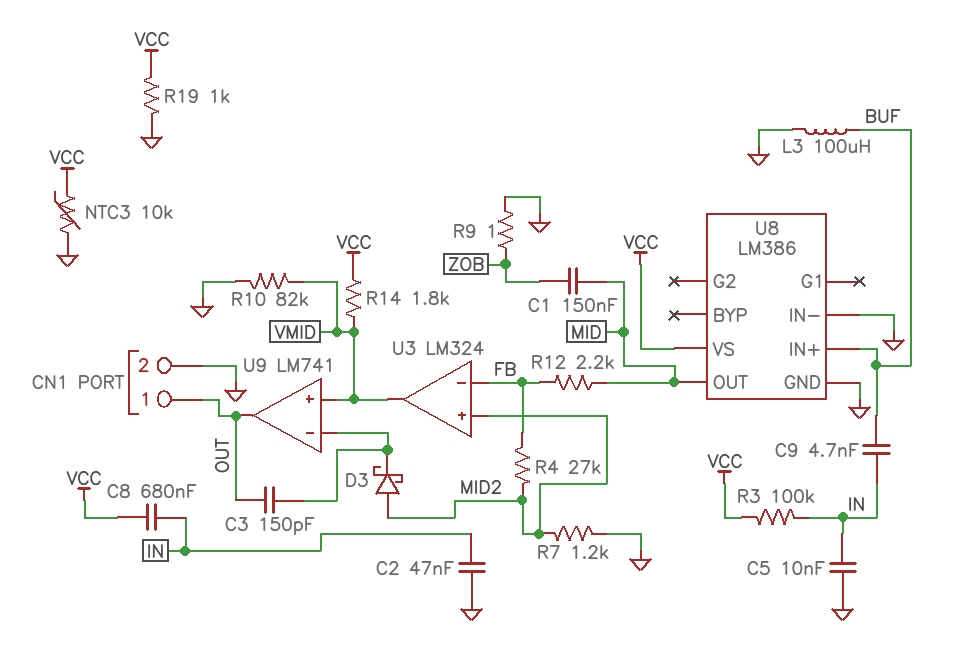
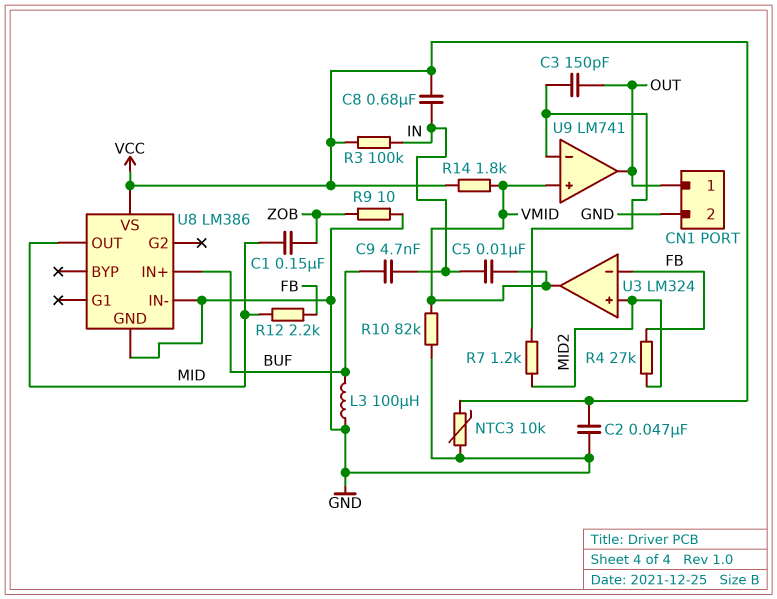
C2: 47nF (GND, IN) -> 47nF (GND, VCC)
C5: 10nF (GND, IN) -> 10nF (IN, VMID)
D3: schottky (A MID2, K U9/in-) -> none
R7: 1.2k (GND, MID2) -> 1.2k (MID2, U9/in-)
R9: 1 (GND, ZOB) -> 10 (GND, ZOB)
R19: 1k (GND, VCC) -> none

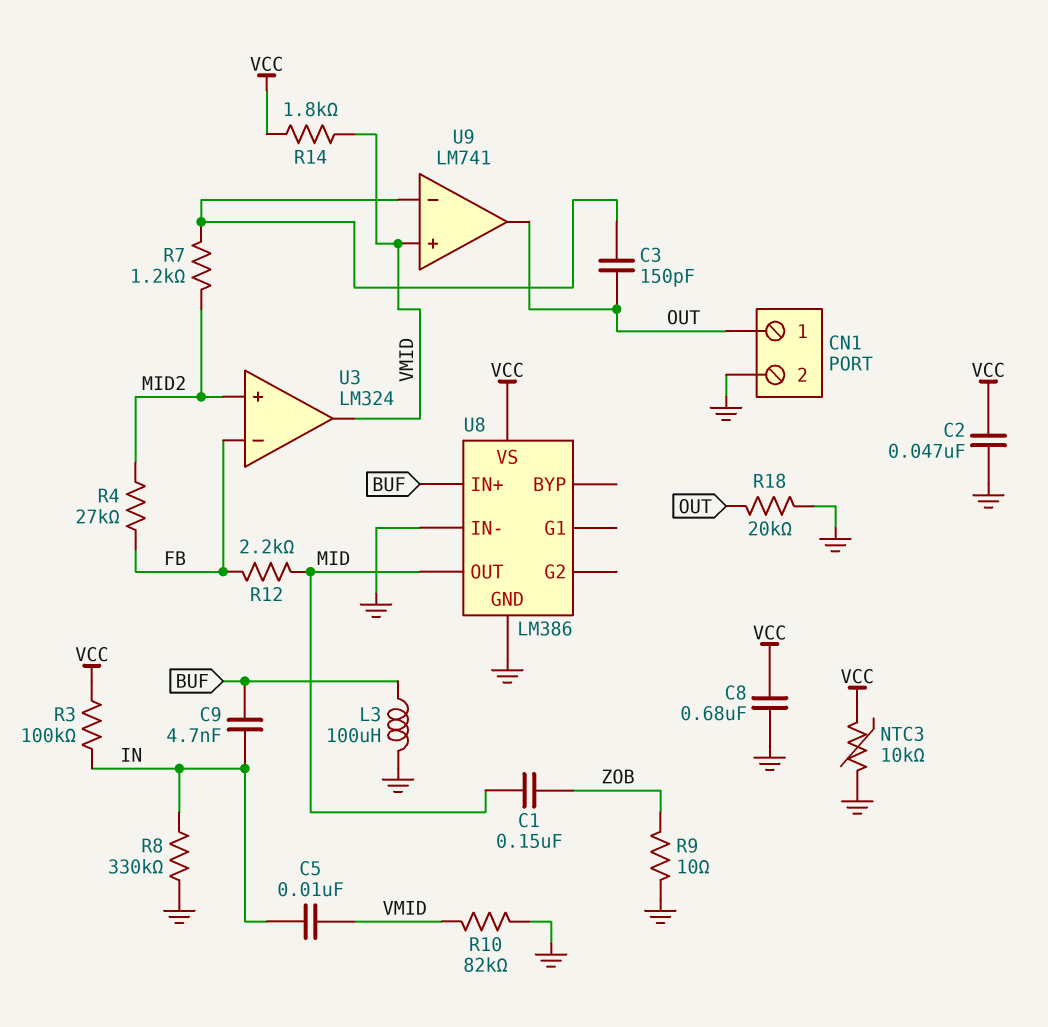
C8: 680nF (IN, VCC) -> 680nF (GND, VCC)
R8: none -> 330k (GND, IN)
R18: none -> 20k (GND, OUT)

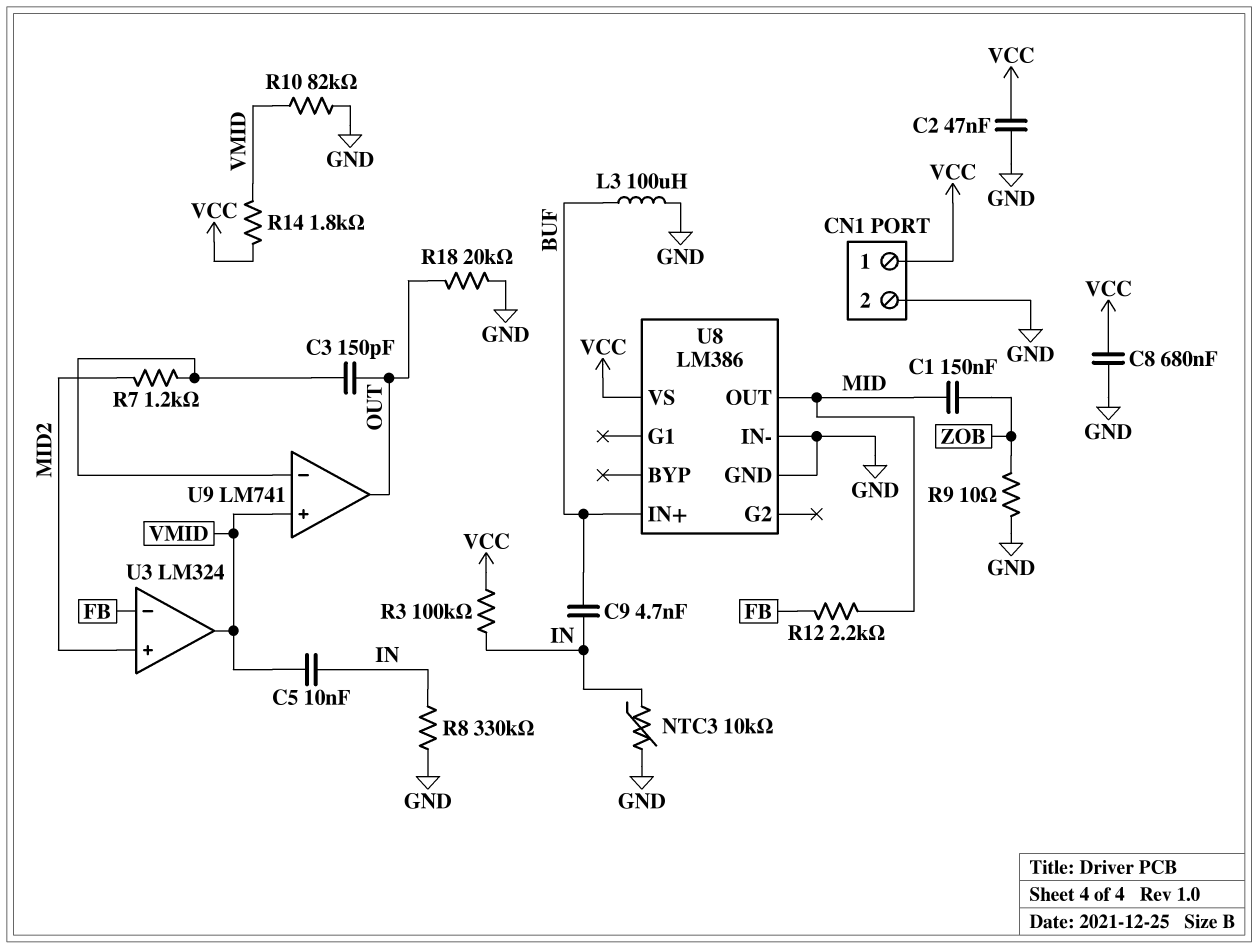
CN1 pin 1: OUT -> VCC
NTC3: 10k (GND, VCC) -> 10k (GND, IN)
R4: 27k (FB, MID2) -> none

